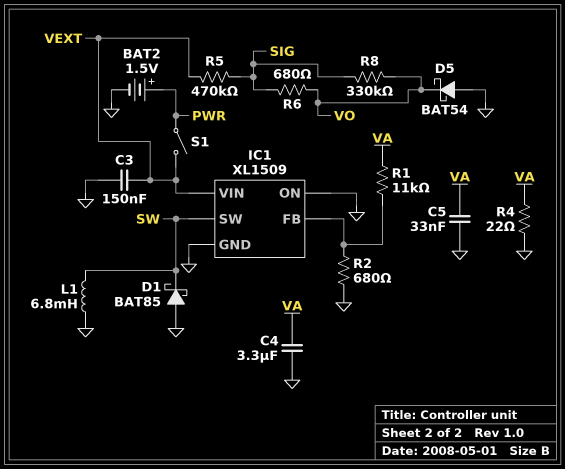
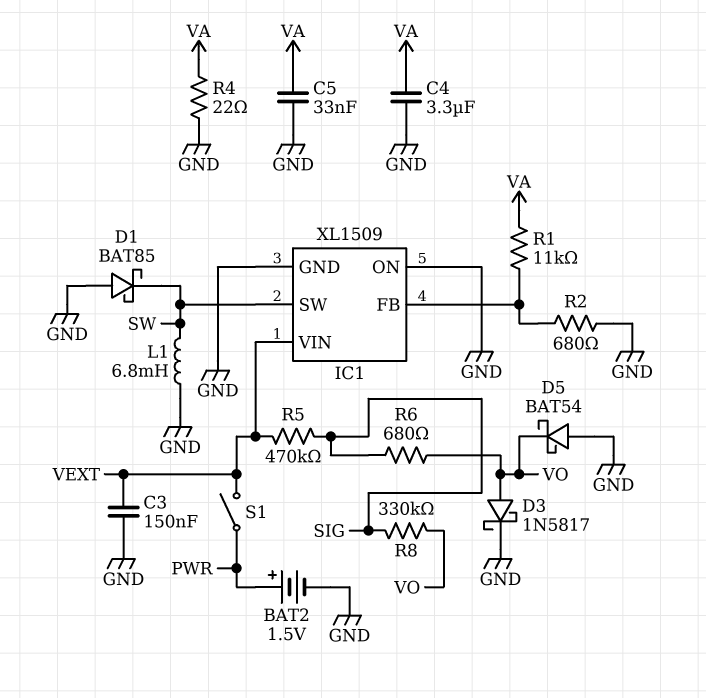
D3: none -> schottky 1N5817 (A VO, K GND)

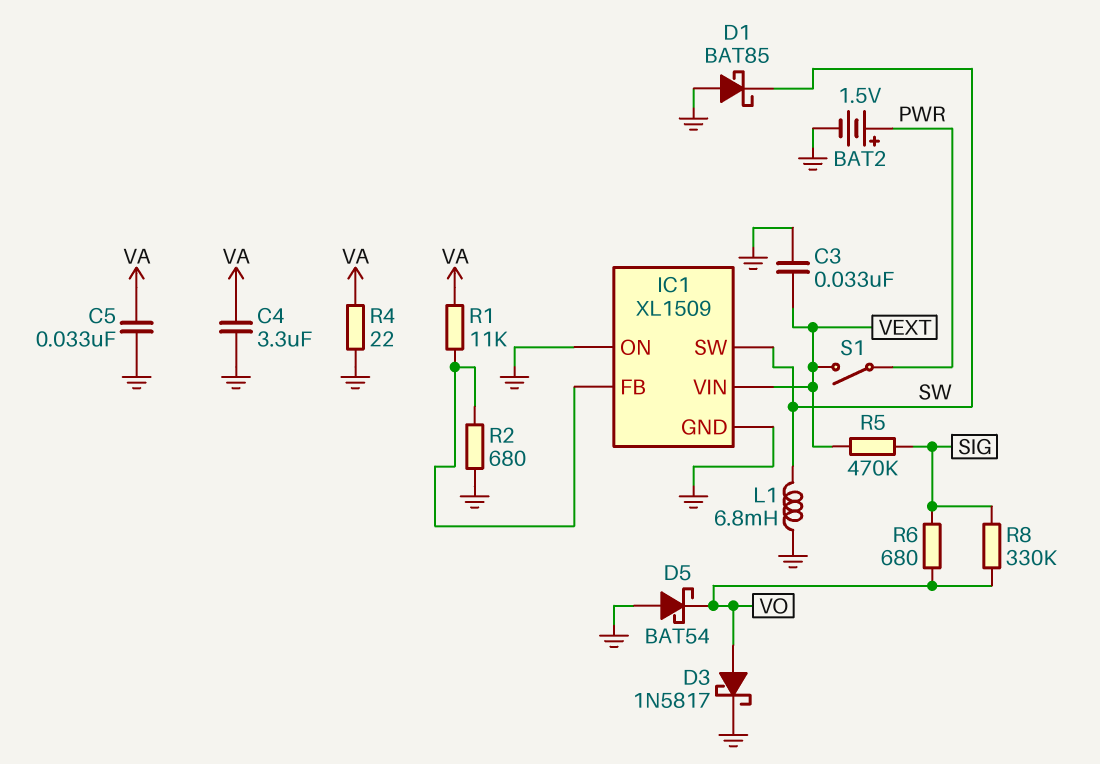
C3: 150nF (GND, VEXT) -> 33nF (GND, VEXT)

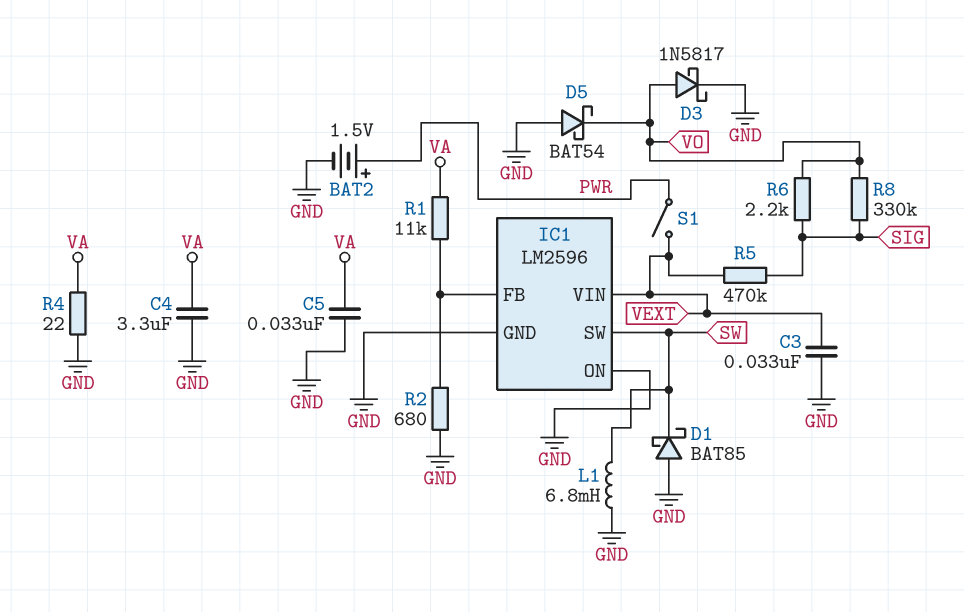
IC1: XL1509 -> LM2596
R6: 680 (SIG, VO) -> 2.2k (SIG, VO)

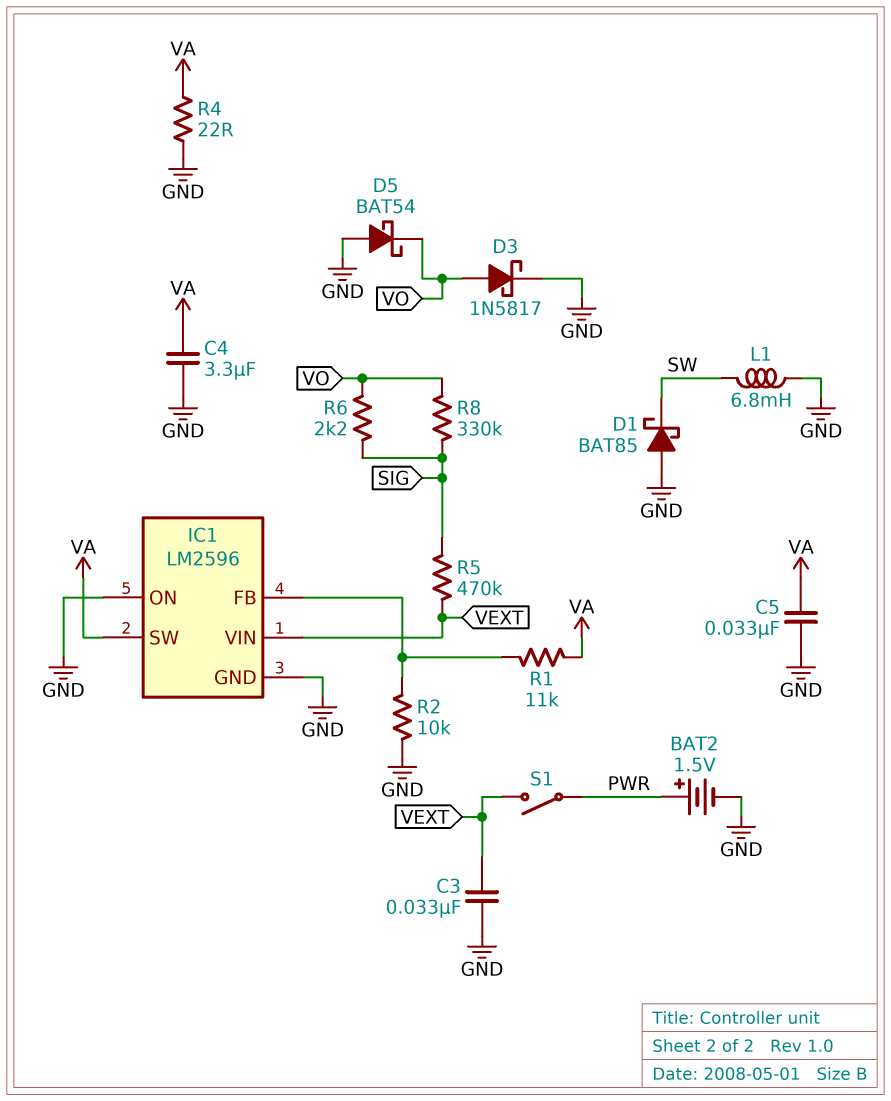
IC1 pin SW: SW -> VA
R2: 680 (GND, IC1/FB) -> 10k (GND, IC1/FB)

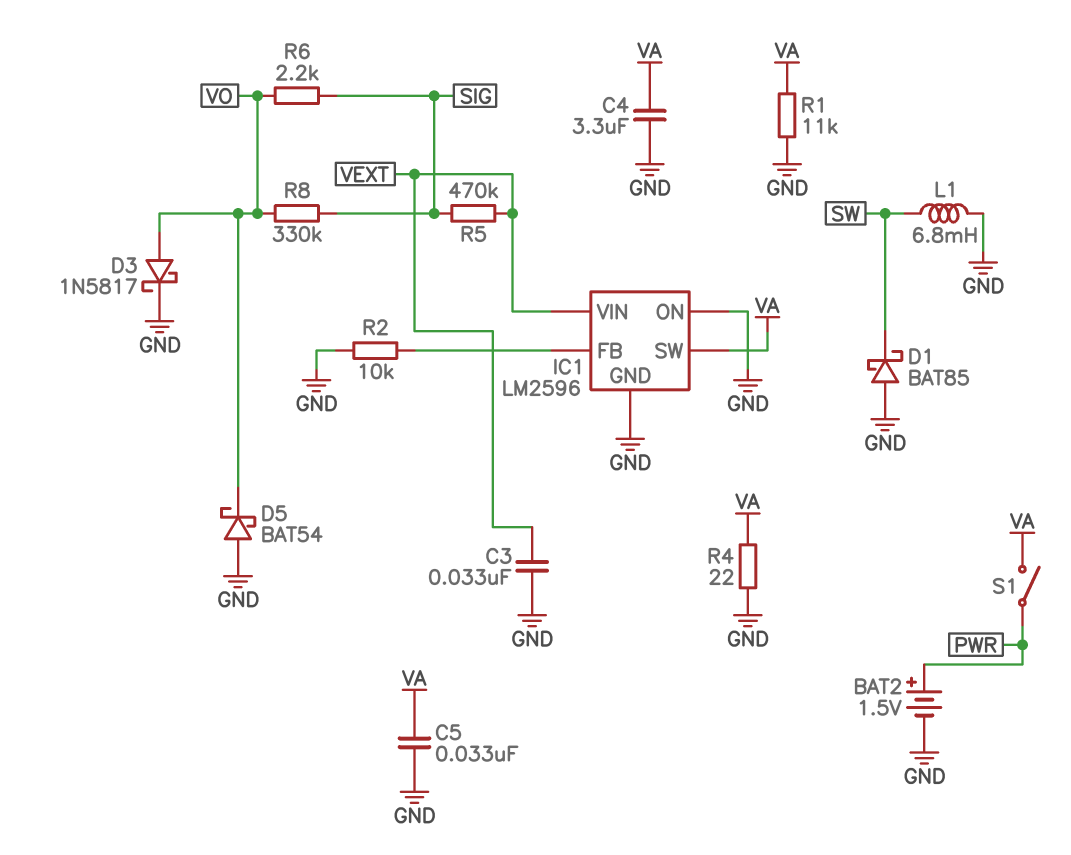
R1: 11k (IC1/FB, VA) -> 11k (GND, VA)
S1: switch (PWR, VEXT) -> switch (PWR, VA)

